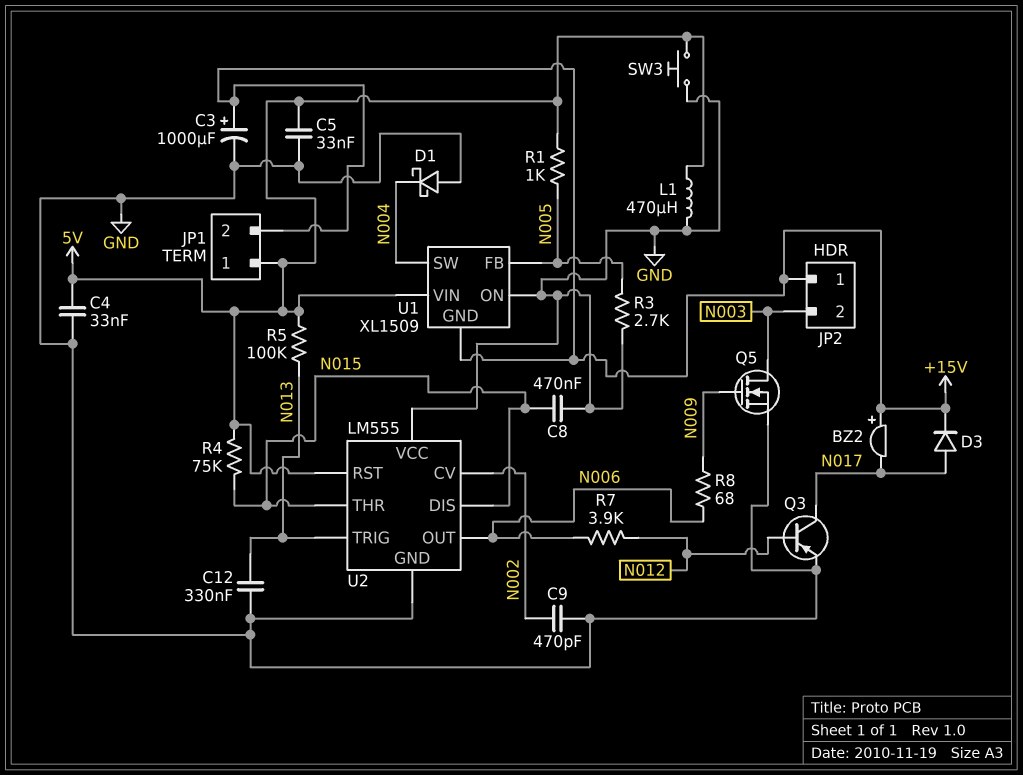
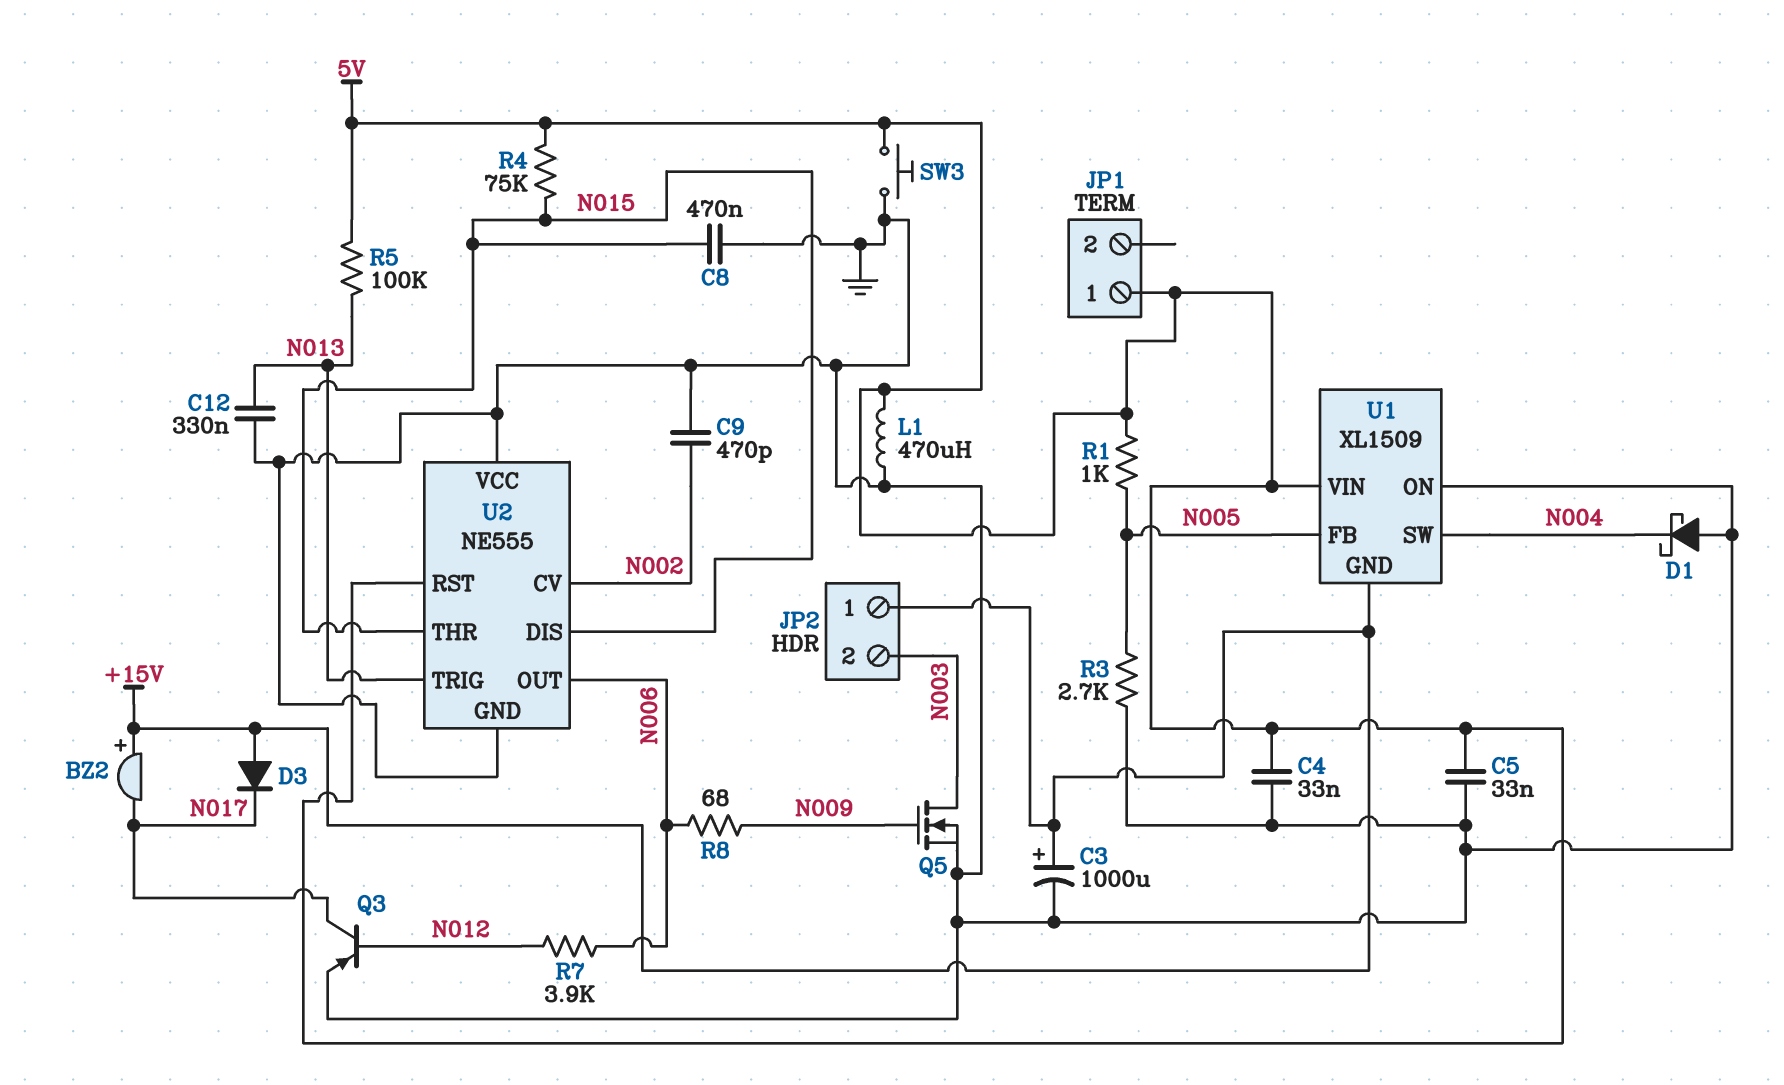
D3: diode (A N017, K +15V) -> diode (A +15V, K N017)
JP1 pin 2: +15V -> none
U2: LM555 -> NE555

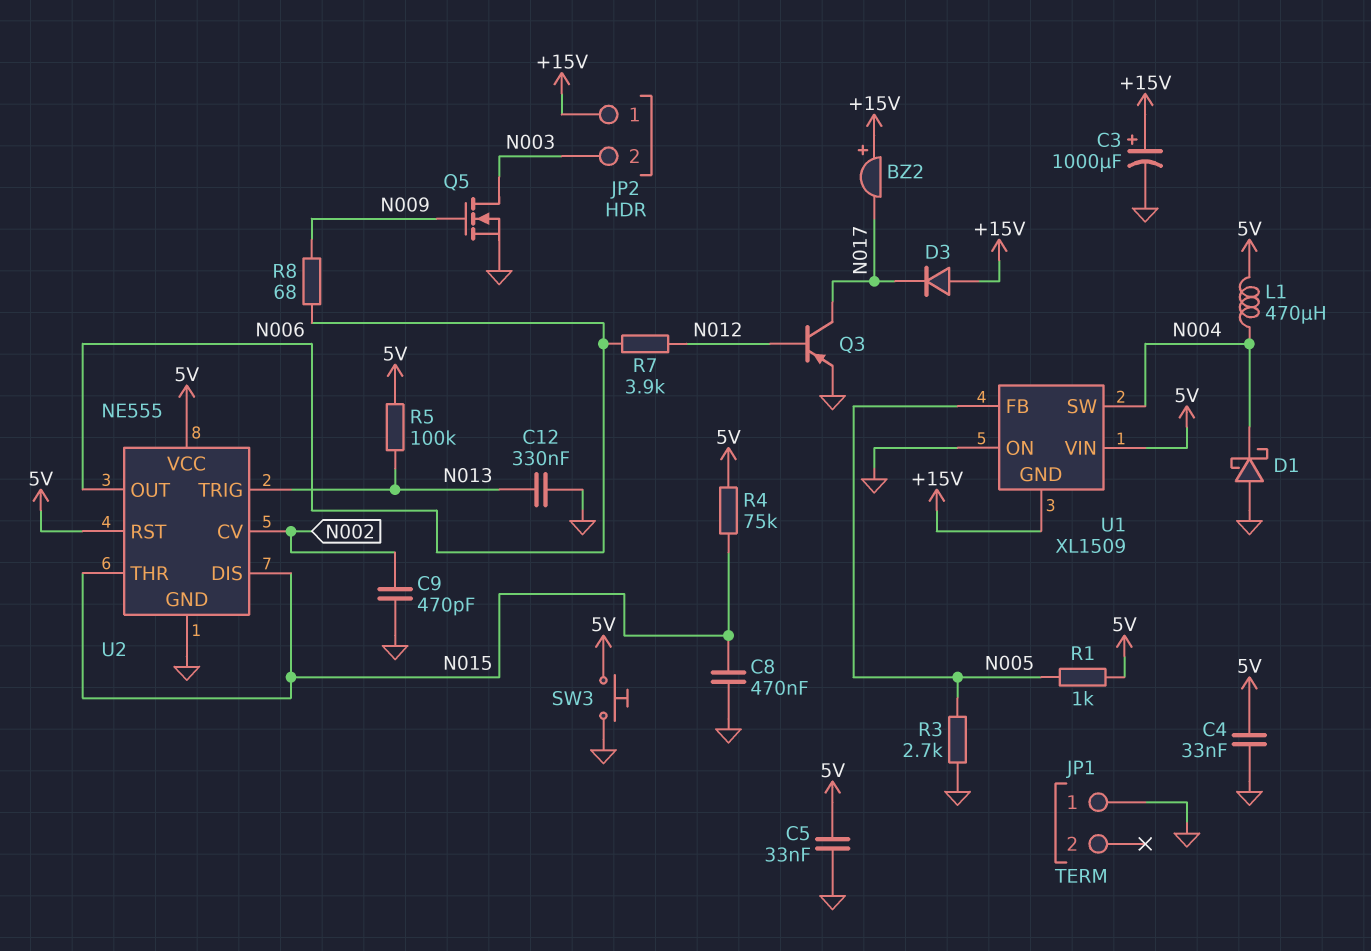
JP1 pin 1: 5V -> GND
L1: 470uH (5V, GND) -> 470uH (5V, N004)
U2 pin VCC: GND -> 5V

